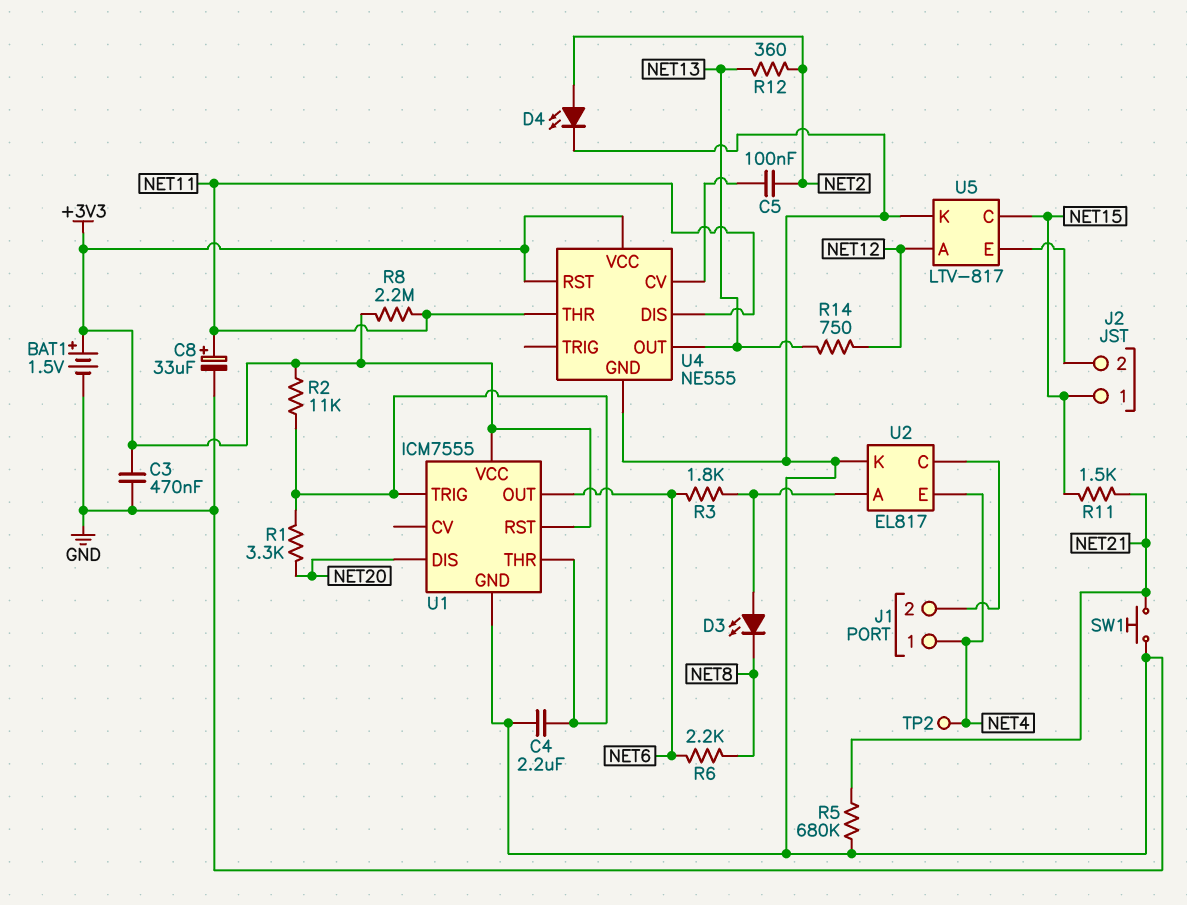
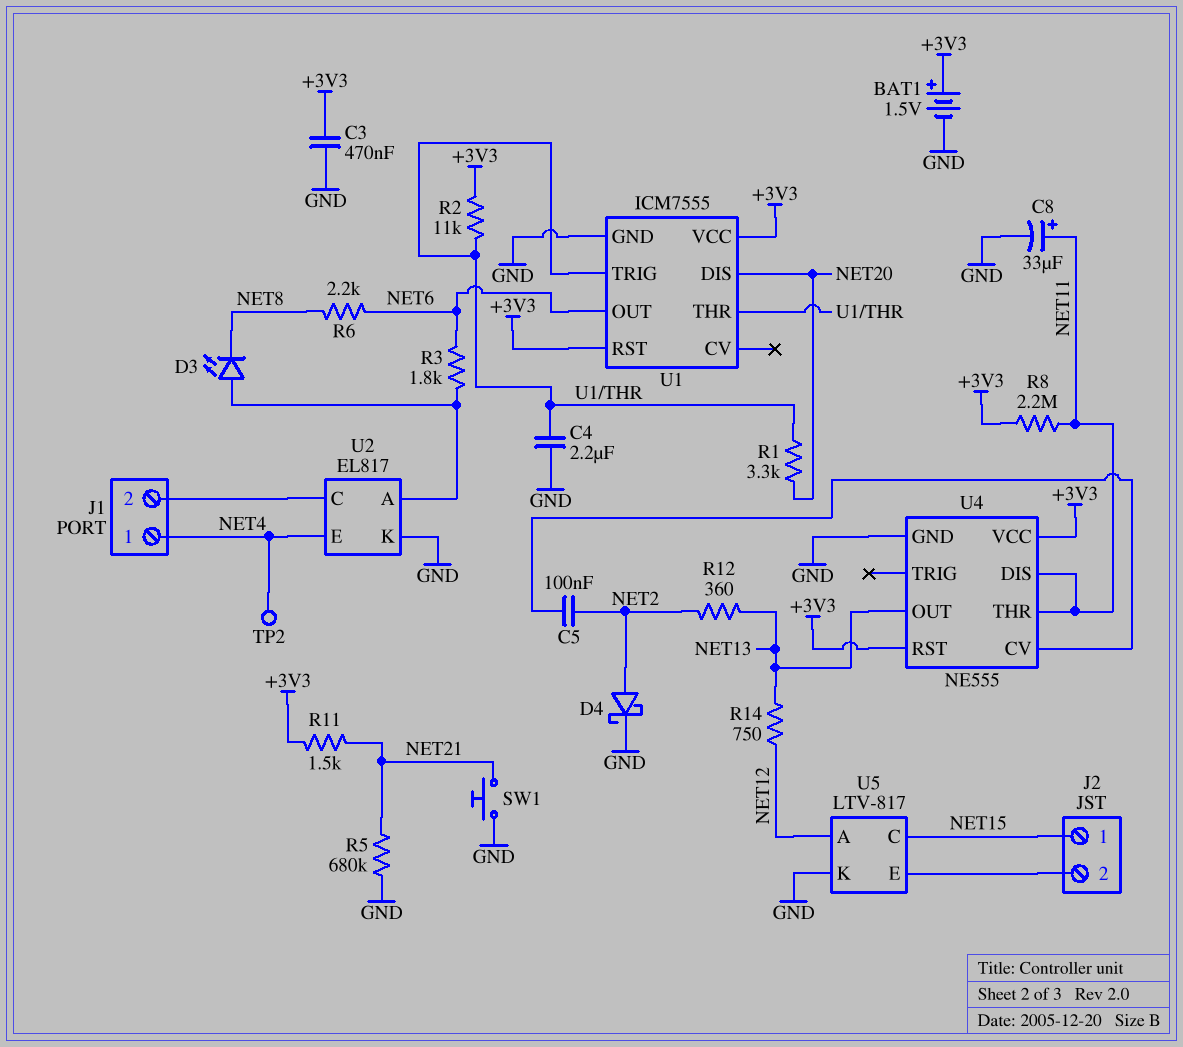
D4: LED (A NET2, K GND) -> schottky (A NET2, K GND)
R11: 1.5k (NET15, NET21) -> 1.5k (+3V3, NET21)

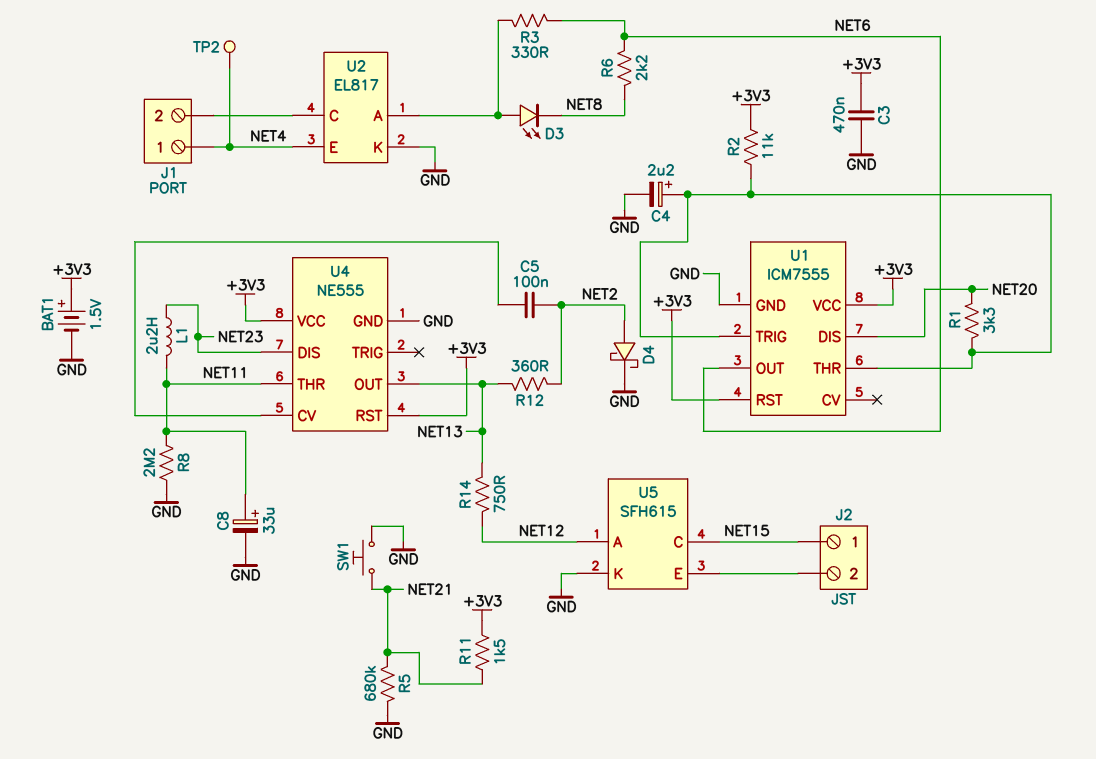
C4: 2.2uF (GND, U1/THR) -> 2.2uF (plus U1/THR, minus GND)
L1: none -> 2.2uH (NET11, NET23)
R3: 1.8k (NET6, U2/A) -> 330 (NET6, U2/A)
R8: 2.2M (+3V3, NET11) -> 2.2M (GND, NET11)
U4 pin DIS: NET11 -> NET23
U5: LTV-817 -> SFH615

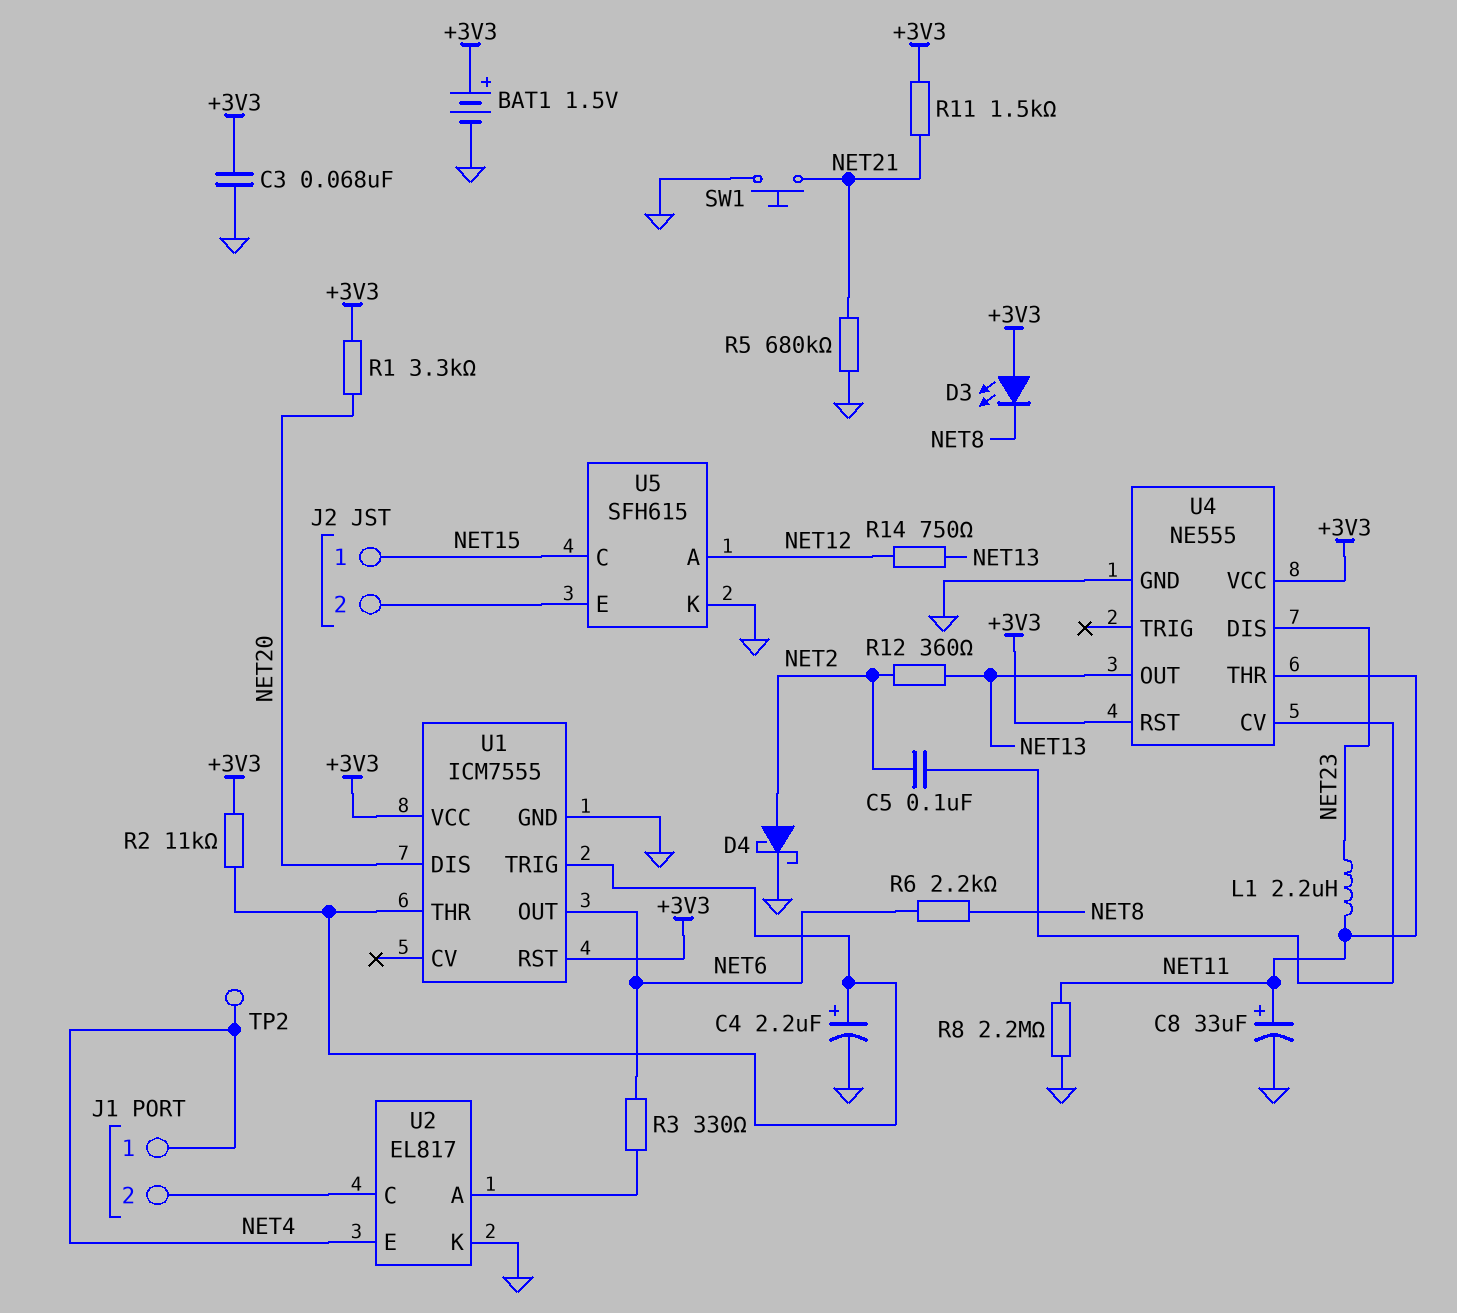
C3: 470nF (+3V3, GND) -> 68nF (+3V3, GND)
D3: LED (A U2/A, K NET8) -> LED (A +3V3, K NET8)
R1: 3.3k (NET20, U1/THR) -> 3.3k (+3V3, NET20)

